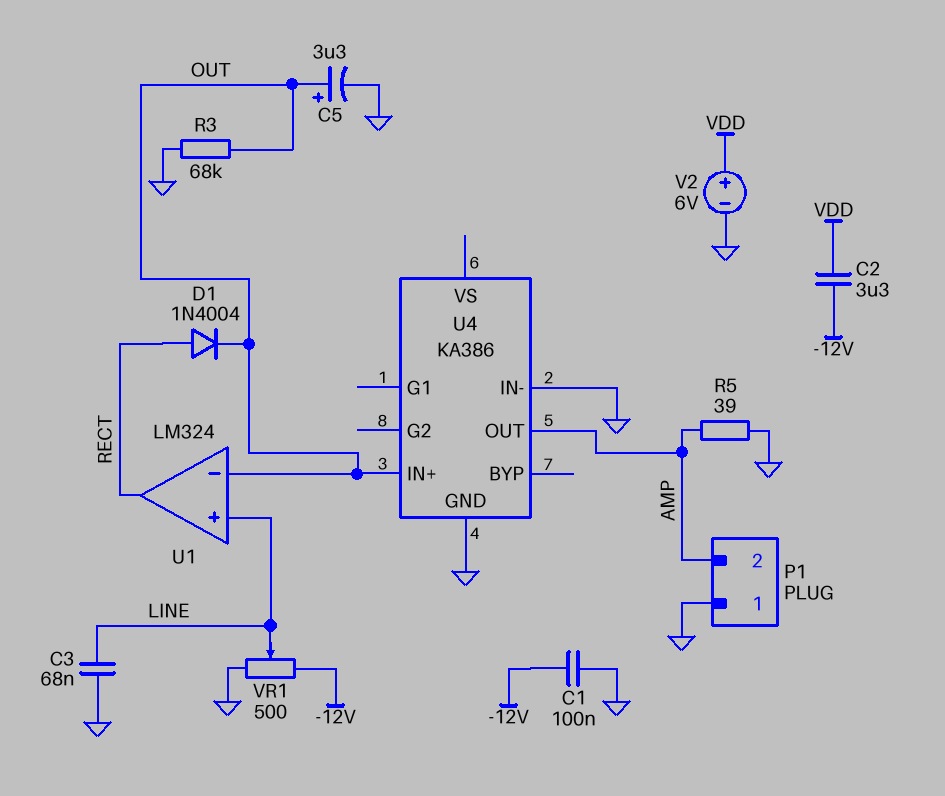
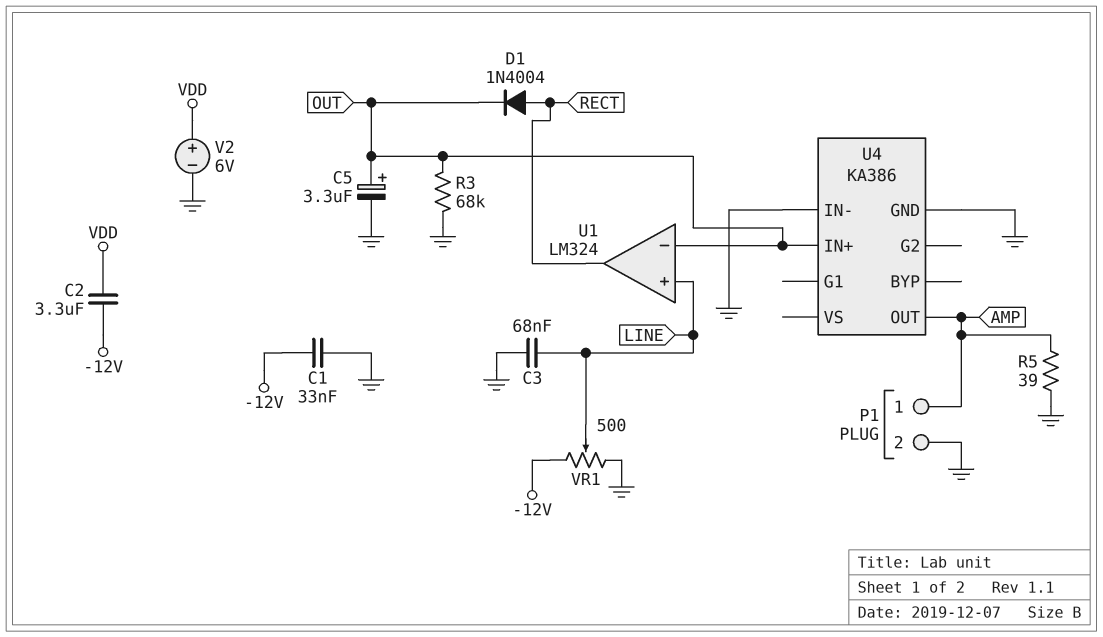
C1: 100nF (-12V, GND) -> 33nF (-12V, GND)
P1 pin 1: GND -> AMP
P1 pin 2: AMP -> GND

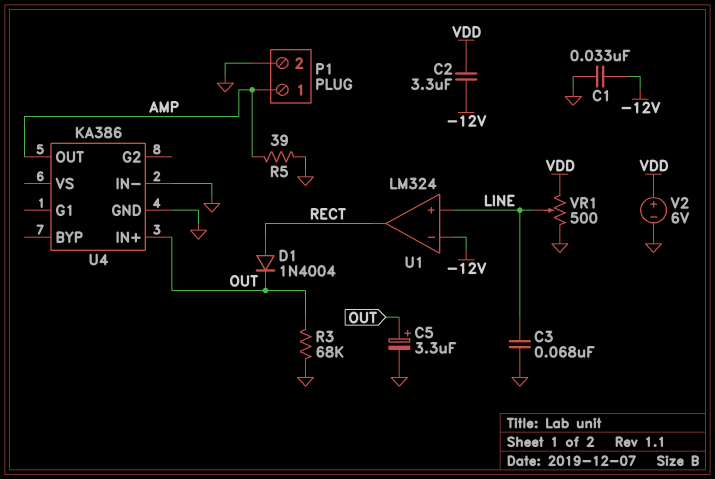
U1 pin in-: OUT -> -12V
VR1: 500 (-12V, GND, wiper LINE) -> 500 (GND, VDD, wiper LINE)

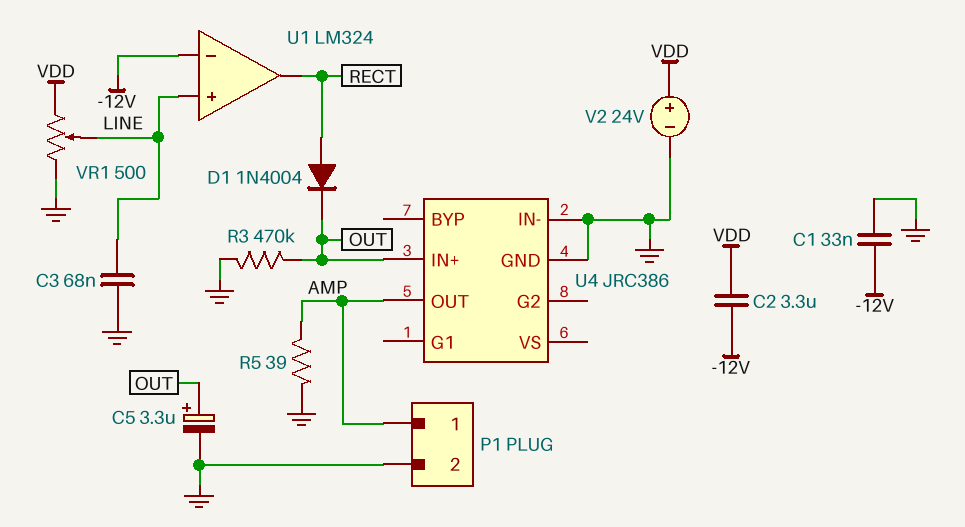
R3: 68k (GND, OUT) -> 470k (GND, OUT)
U4: KA386 -> JRC386
V2: 6V (plus VDD, minus GND) -> 24V (plus VDD, minus GND)

